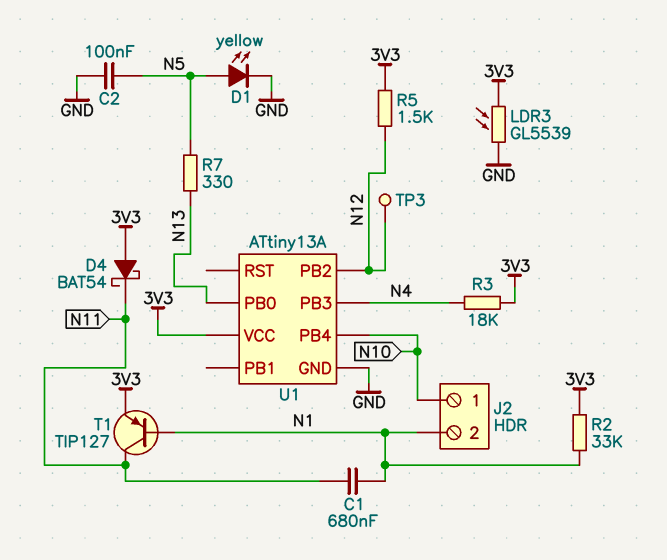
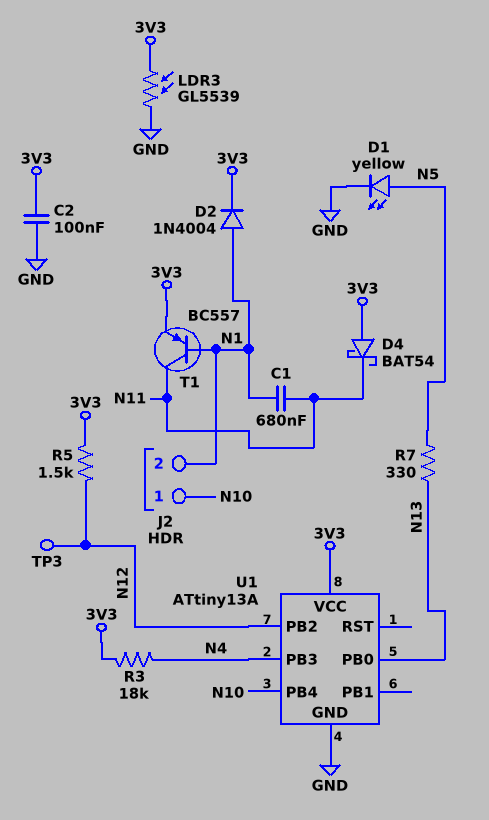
C2: 100nF (GND, N5) -> 100nF (3V3, GND)
D2: none -> diode 1N4004 (A N1, K 3V3)
R2: 33k (3V3, N1) -> none
T1: PNP TIP127 (B N1, C N11, E 3V3) -> PNP BC557 (B N1, C N11, E 3V3)

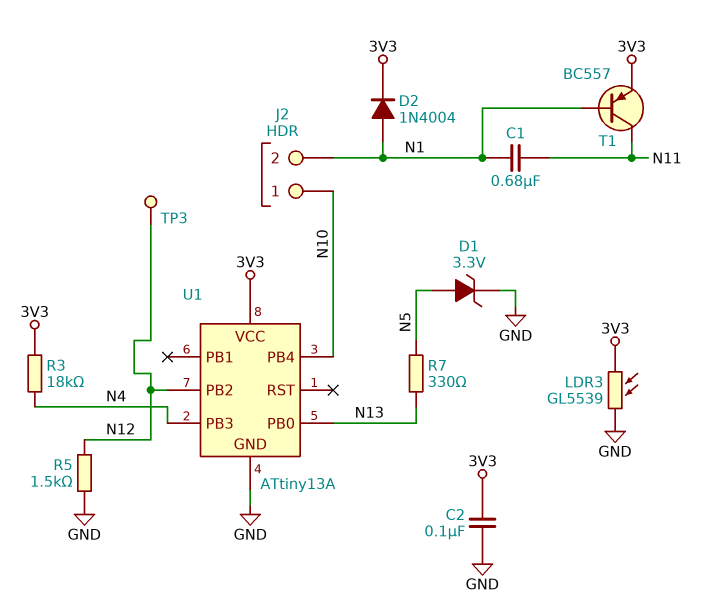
D1: LED yellow (A N5, K GND) -> zener 3.3V (A N5, K GND)
D4: schottky BAT54 (A 3V3, K N11) -> none
R5: 1.5k (3V3, N12) -> 1.5k (GND, N12)

